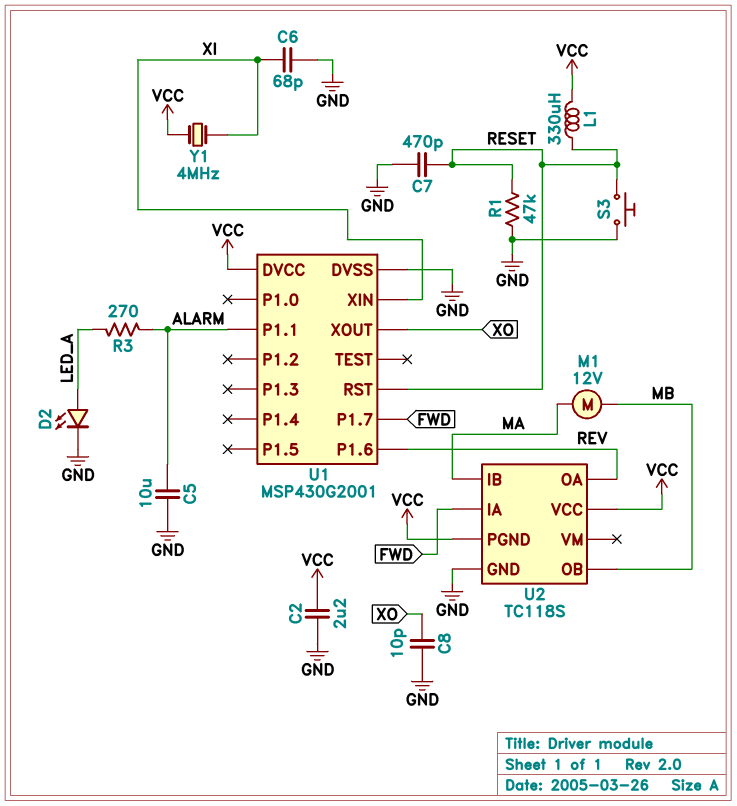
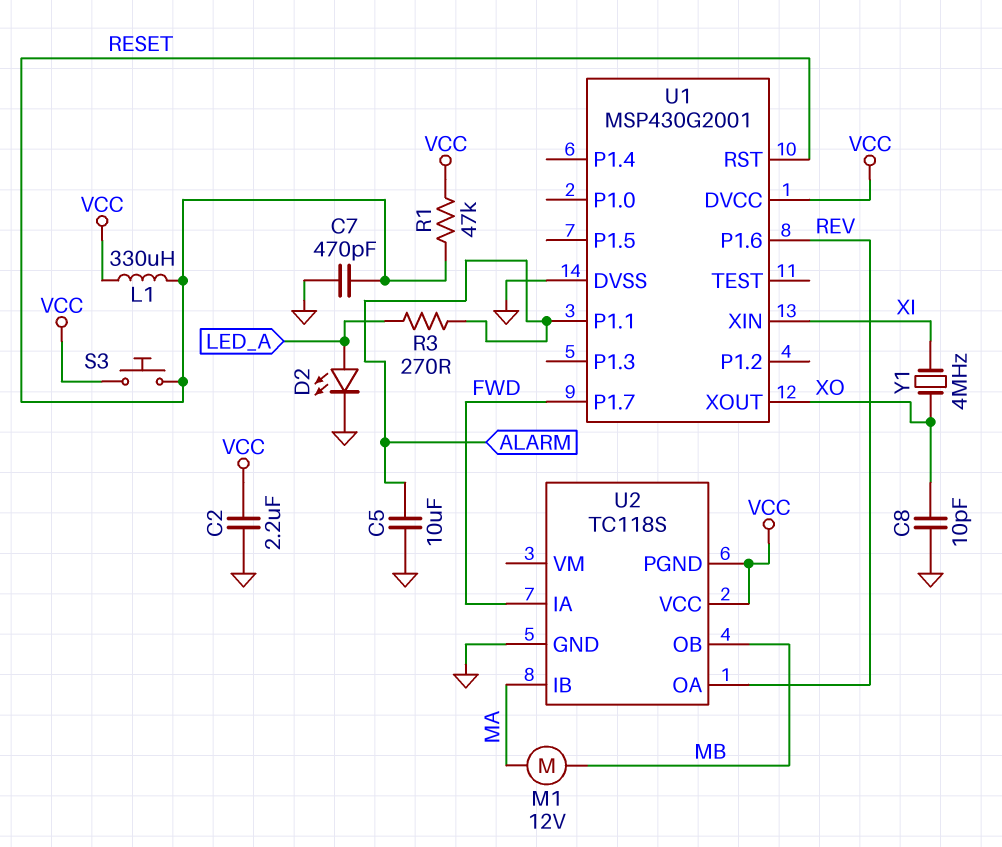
C6: 68pF (GND, XI) -> none
R1: 47k (GND, RESET) -> 47k (RESET, VCC)
S3: button (GND, RESET) -> button (RESET, VCC)
Y1: 4MHz (VCC, XI) -> 4MHz (XI, XO)

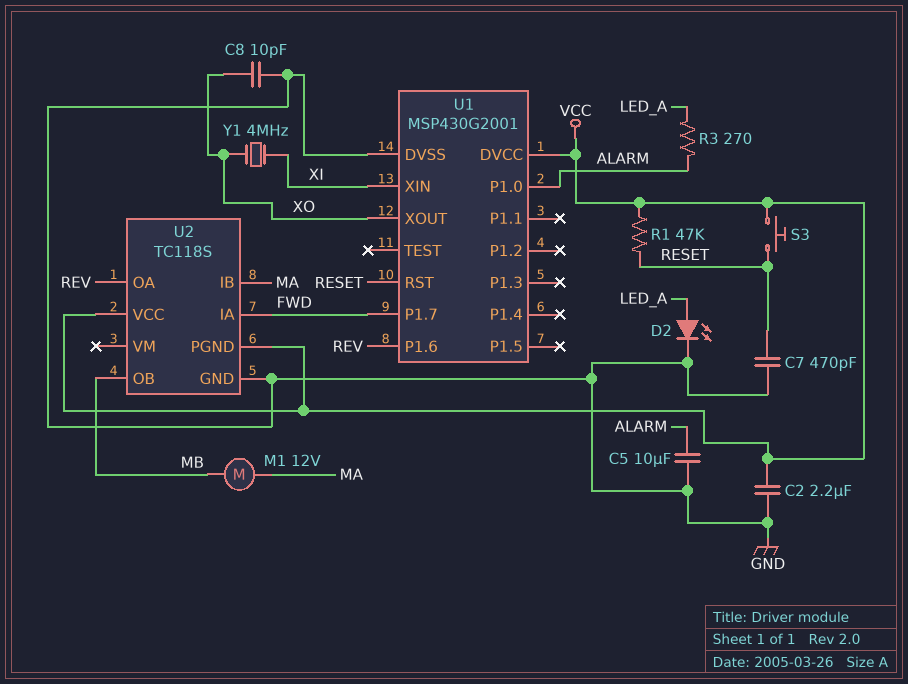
L1: 330uH (RESET, VCC) -> none
U1 pin P1.0: none -> ALARM
U1 pin P1.1: ALARM -> none

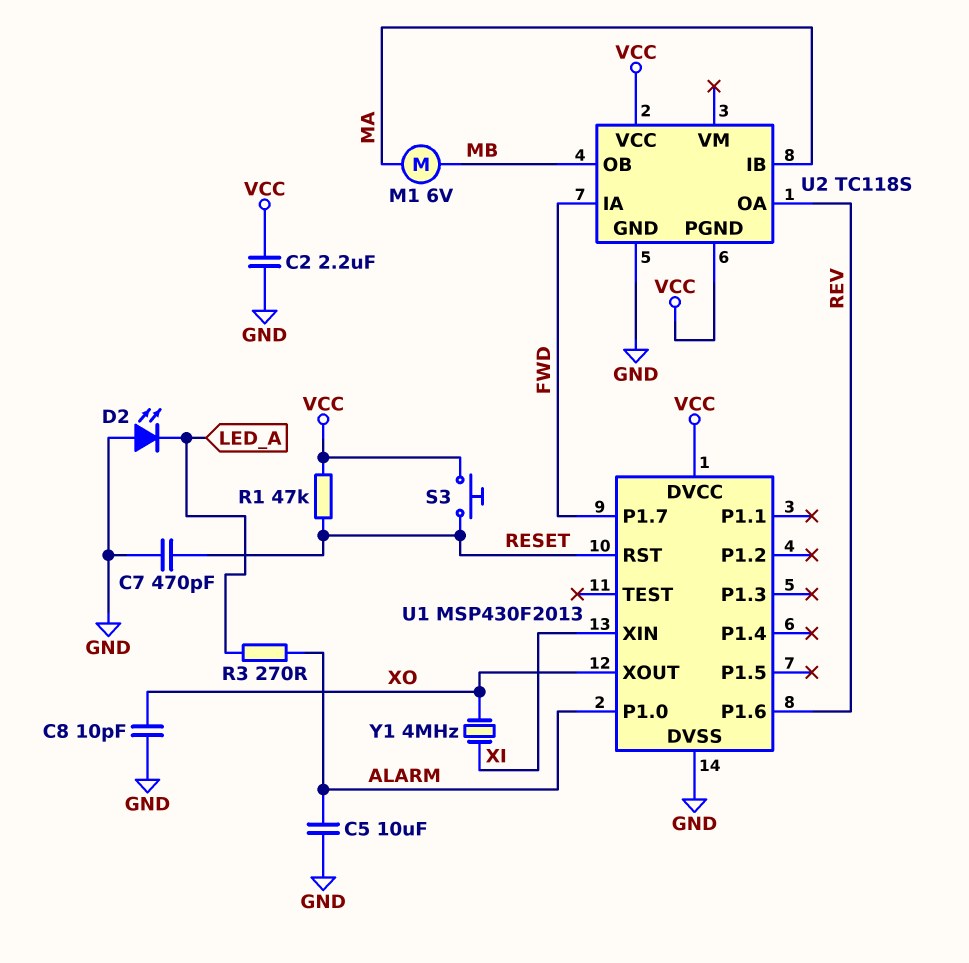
D2: LED (A LED_A, K GND) -> LED (A GND, K LED_A)
M1: motor 12V (MA, MB) -> motor 6V (MA, MB)
U1: MSP430G2001 -> MSP430F2013

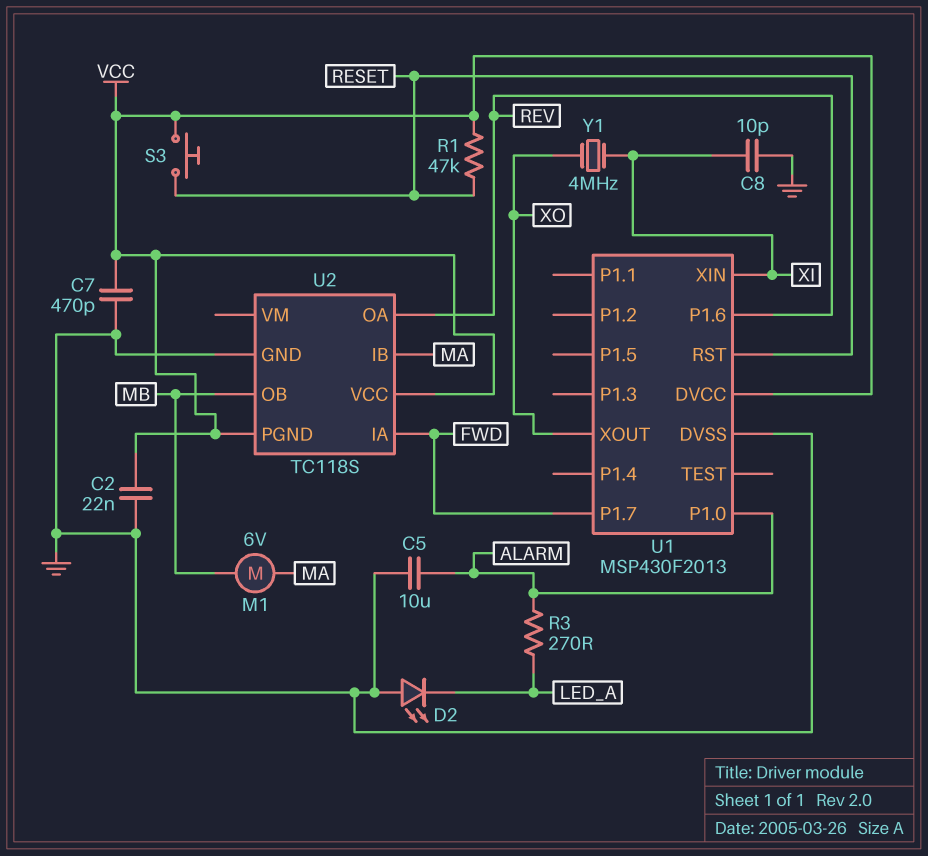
C2: 2.2uF (GND, VCC) -> 22nF (GND, VCC)
C7: 470pF (GND, RESET) -> 470pF (GND, VCC)
C8: 10pF (GND, XO) -> 10pF (GND, XI)

